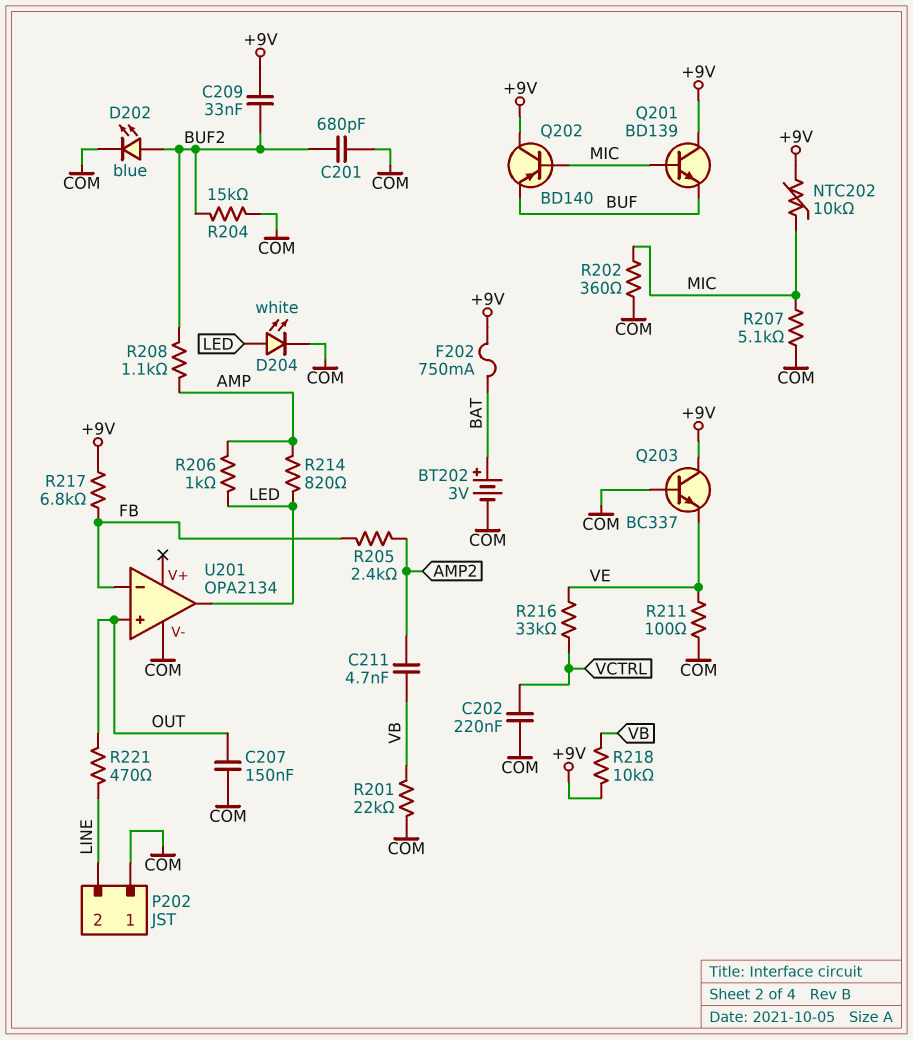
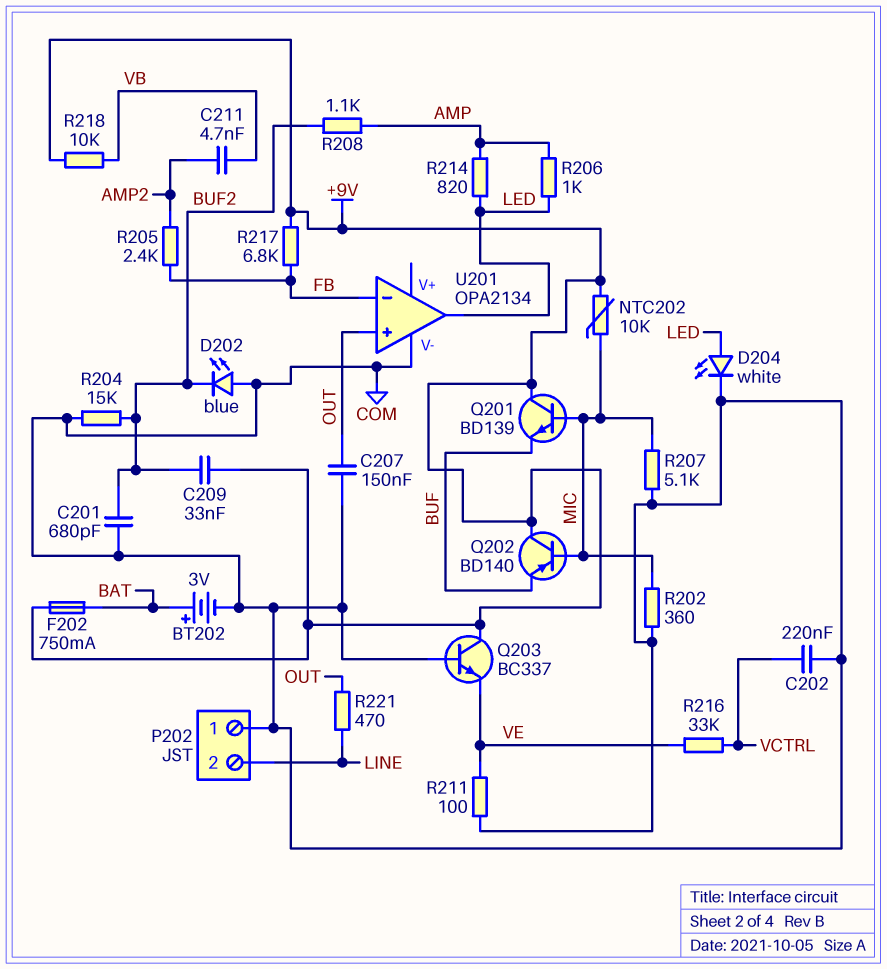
D202: LED blue (A BUF2, K COM) -> LED blue (A COM, K BUF2)
R201: 22k (COM, VB) -> none

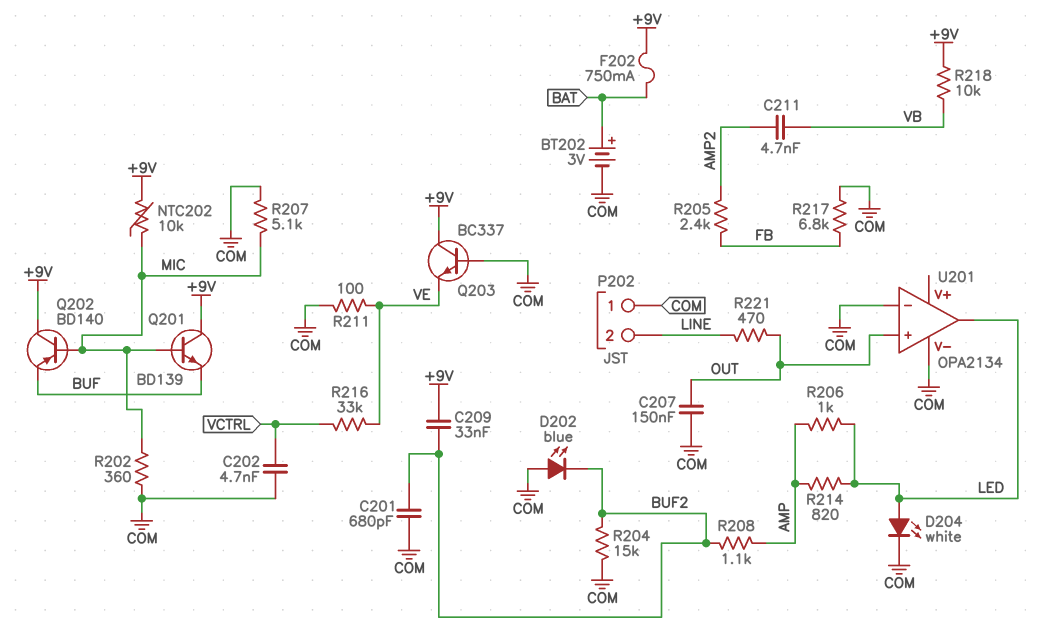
C202: 220nF (COM, VCTRL) -> 4.7nF (COM, VCTRL)
R217: 6.8k (+9V, FB) -> 6.8k (COM, FB)
U201 pin in-: FB -> COM

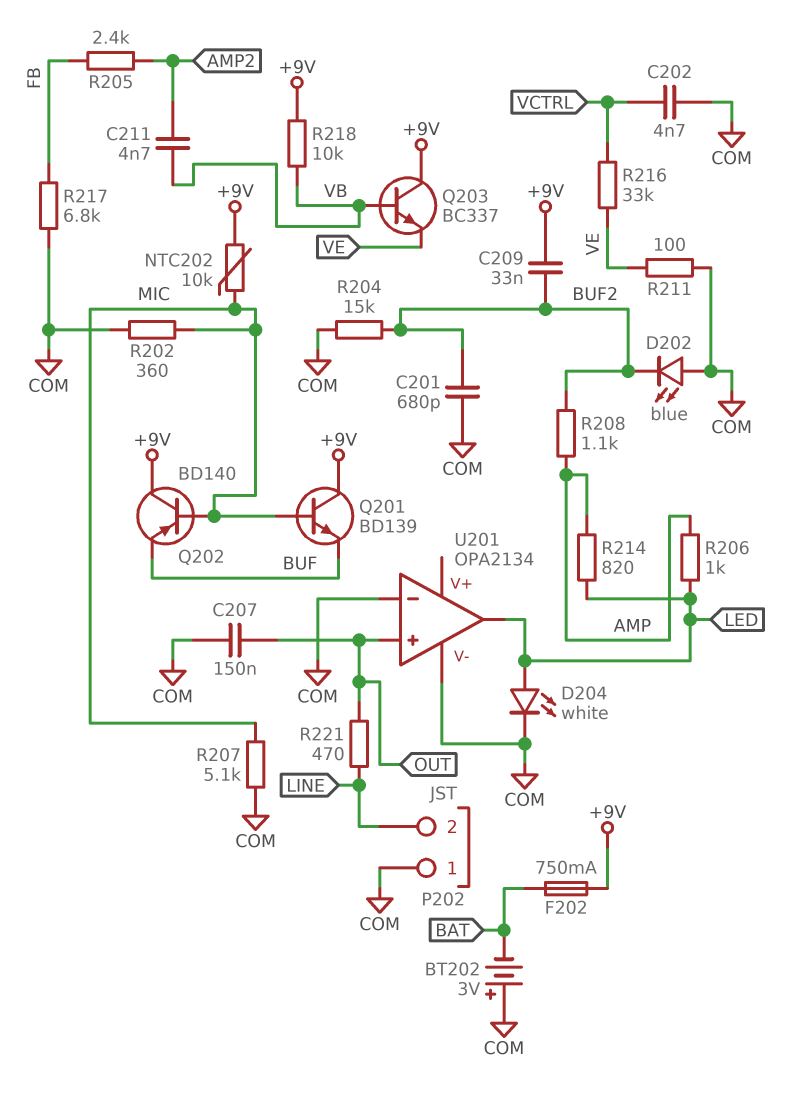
BT202: 3V (plus BAT, minus COM) -> 3V (plus COM, minus BAT)
Q203: NPN BC337 (B COM, C +9V, E VE) -> NPN BC337 (B VB, C +9V, E VE)

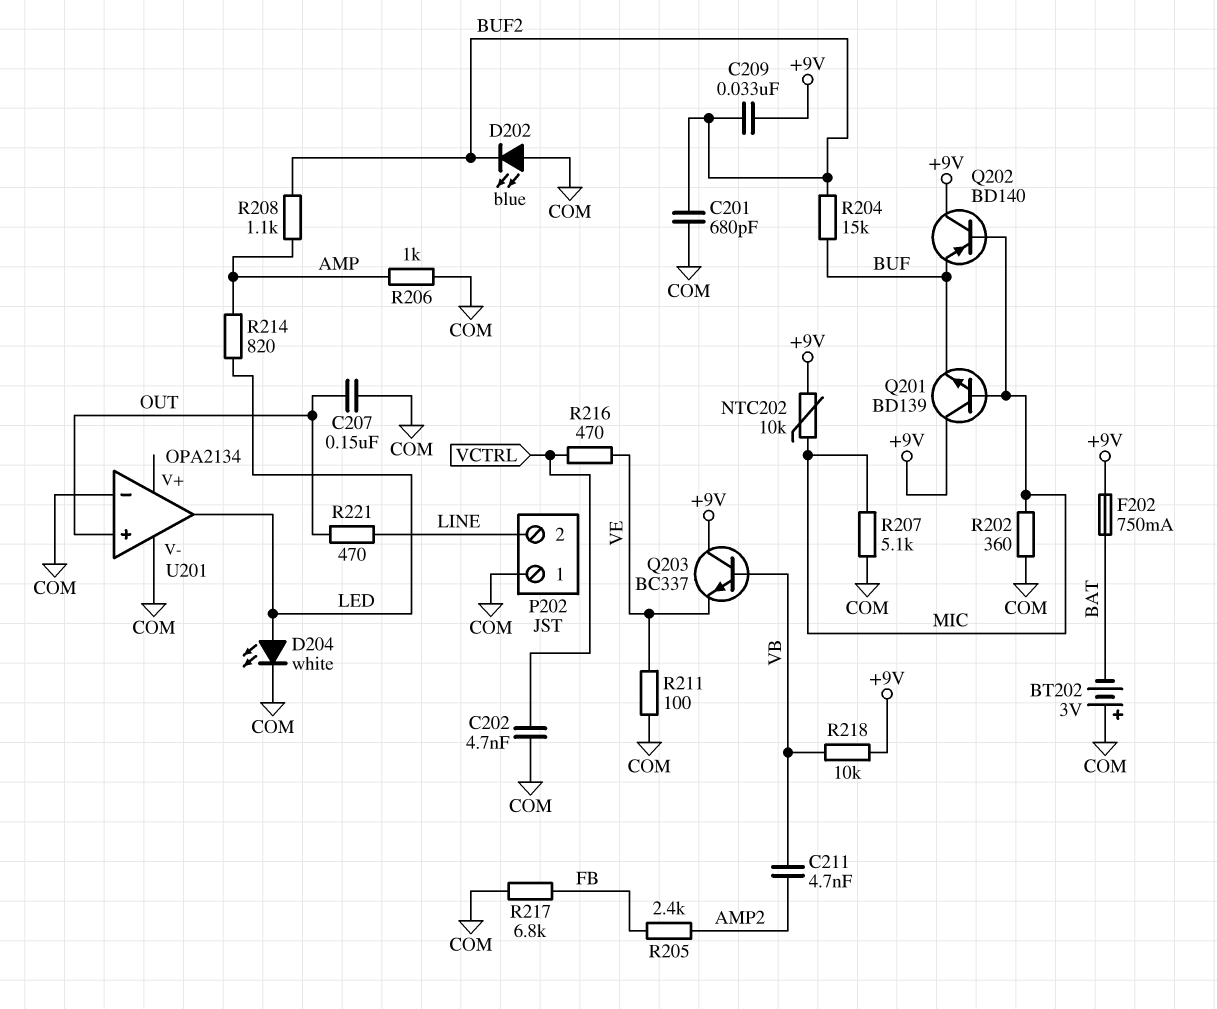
R204: 15k (BUF2, COM) -> 15k (BUF, BUF2)
R206: 1k (AMP, LED) -> 1k (AMP, COM)
R216: 33k (VCTRL, VE) -> 470 (VCTRL, VE)

